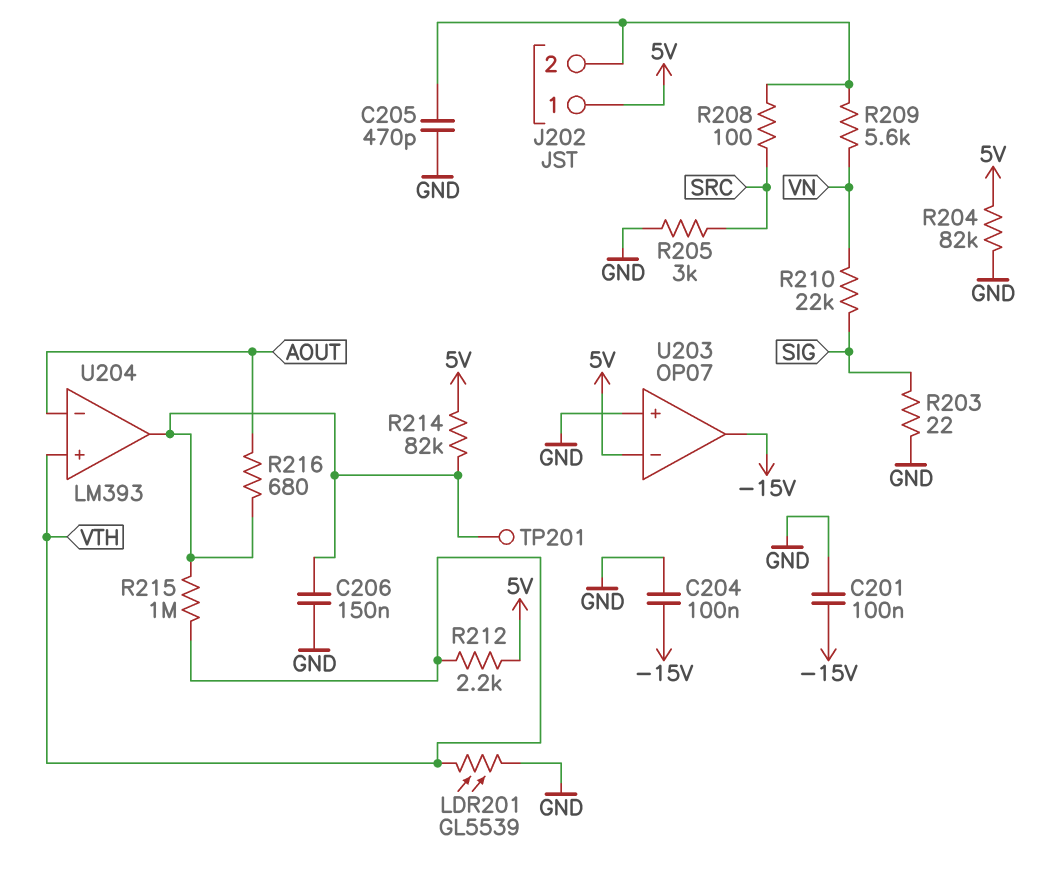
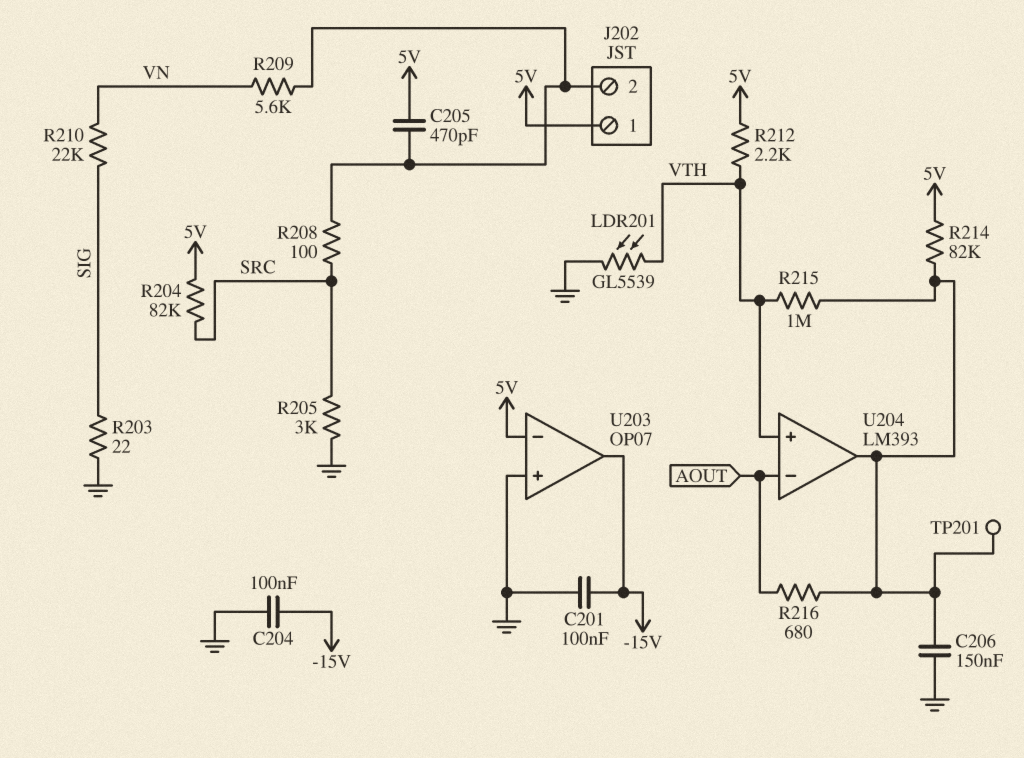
C205: 470pF (GND, J202/2) -> 470pF (5V, J202/2)
R204: 82k (5V, GND) -> 82k (5V, SRC)

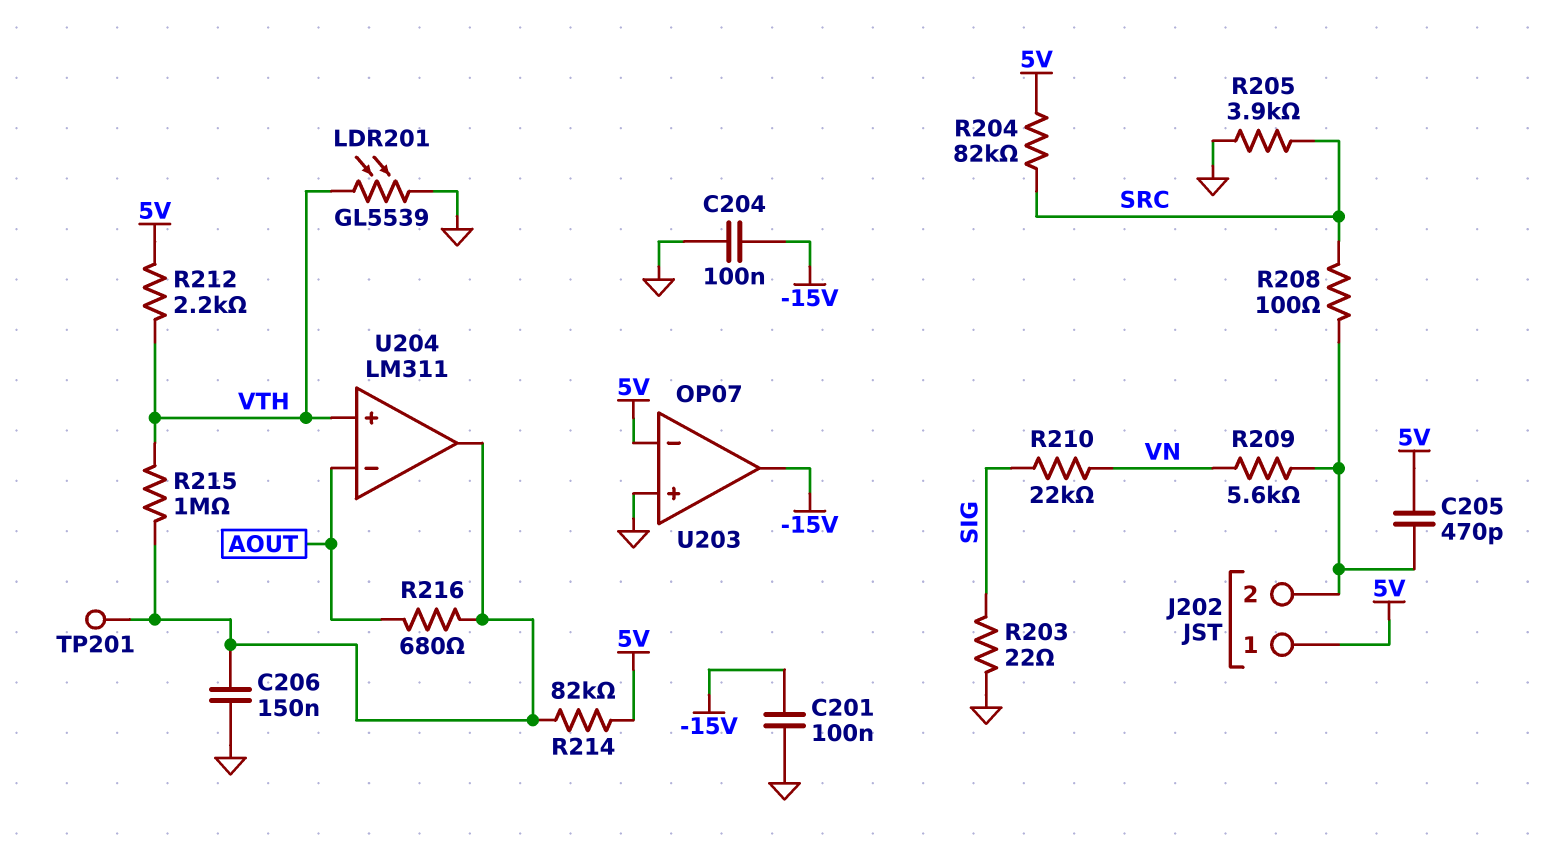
R205: 3k (GND, SRC) -> 3.9k (GND, SRC)
U204: LM393 -> LM311

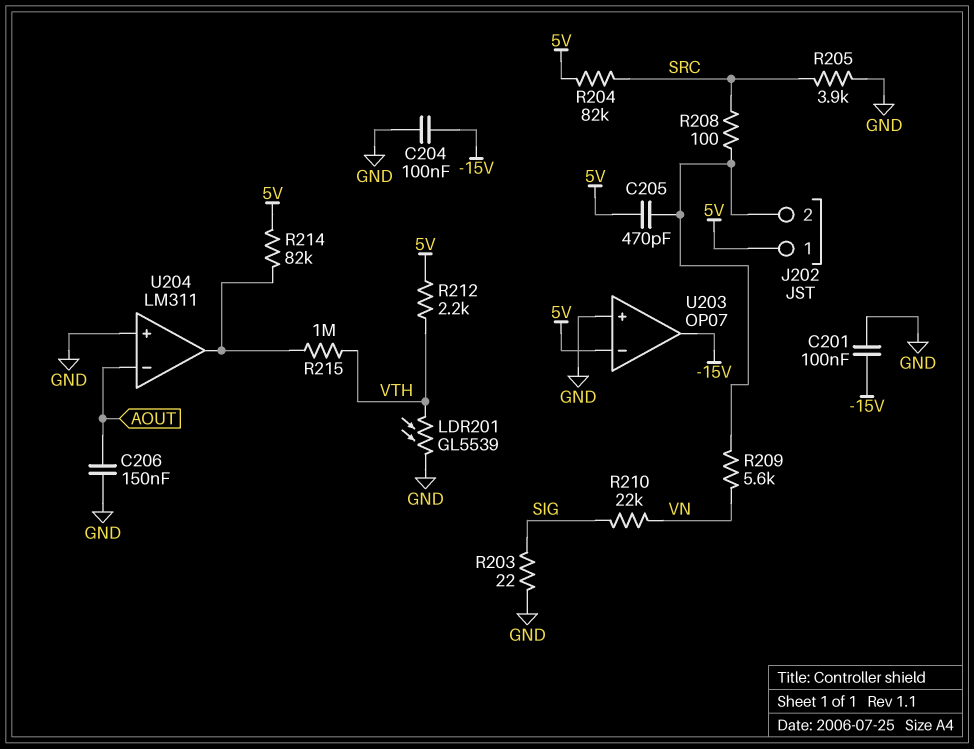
C206: 150nF (GND, U204/out) -> 150nF (AOUT, GND)
R216: 680 (AOUT, U204/out) -> none
TP201: test point (U204/out) -> none
U204 pin in+: VTH -> GND

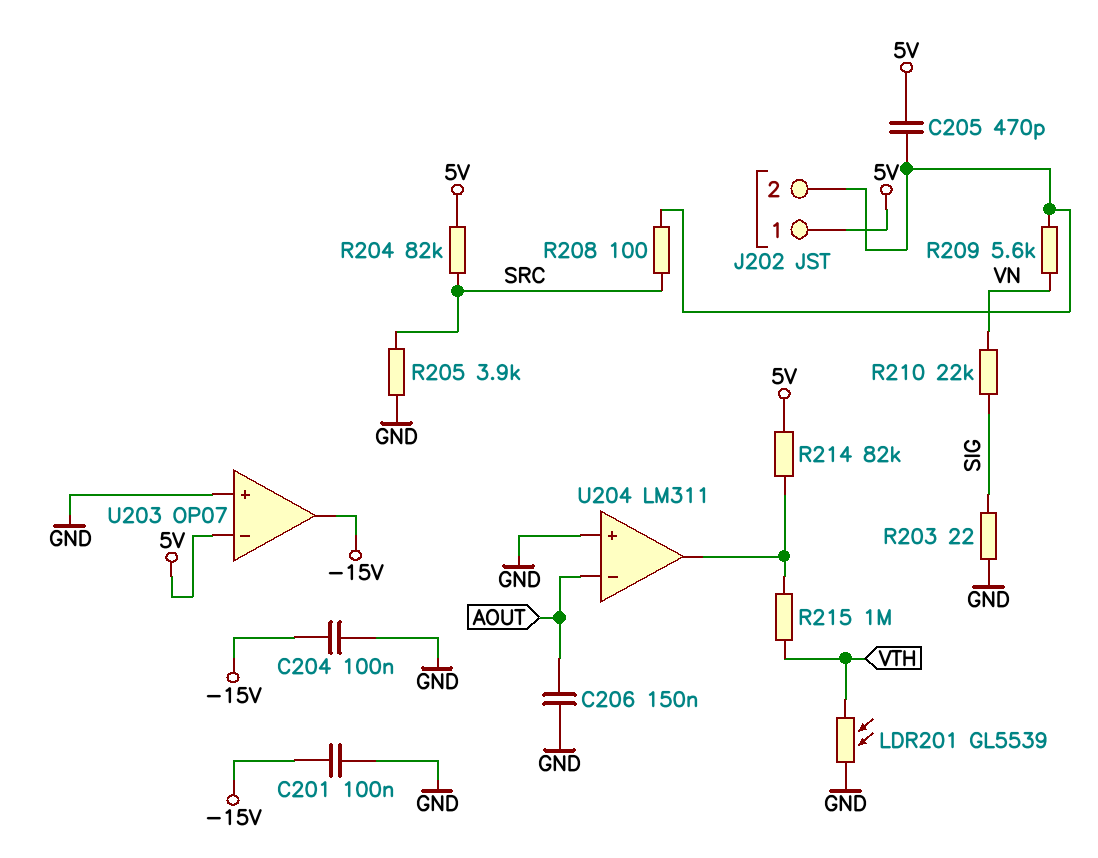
R212: 2.2k (5V, VTH) -> none

